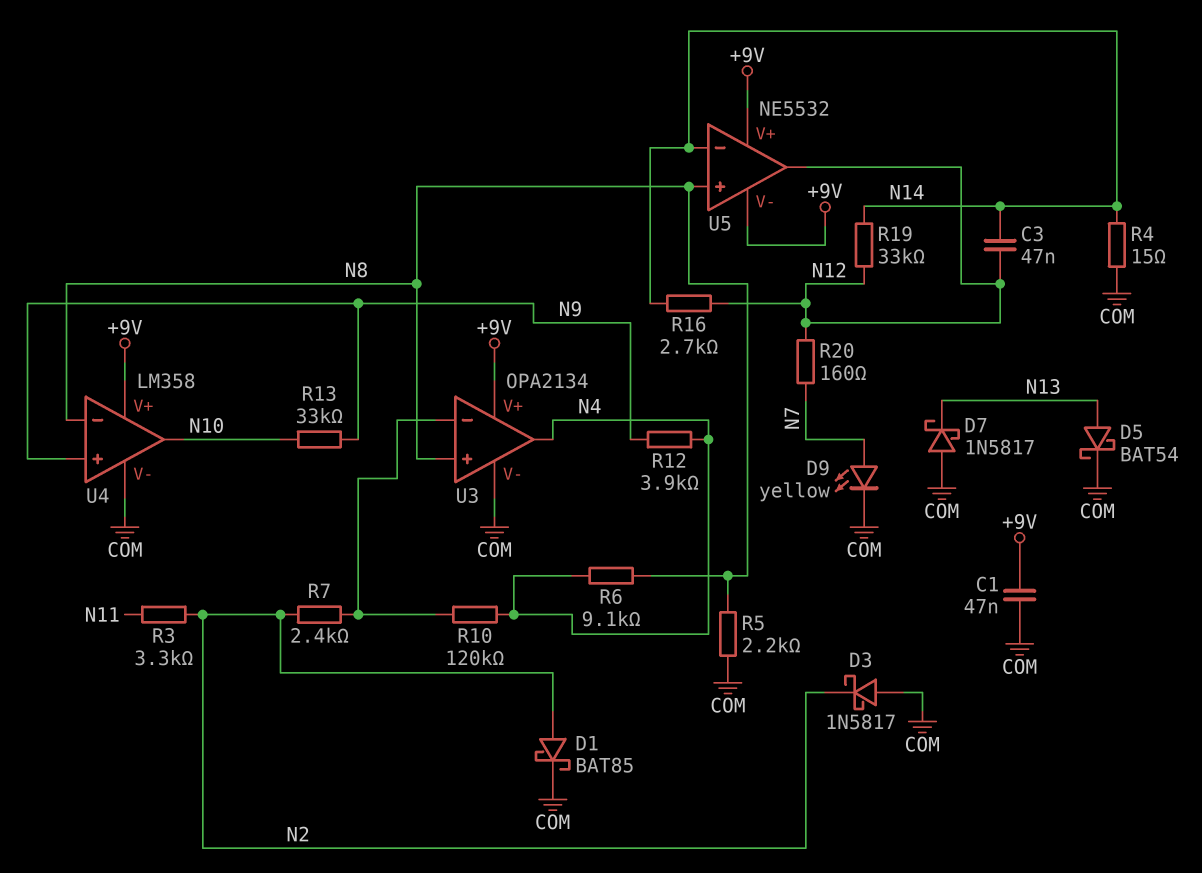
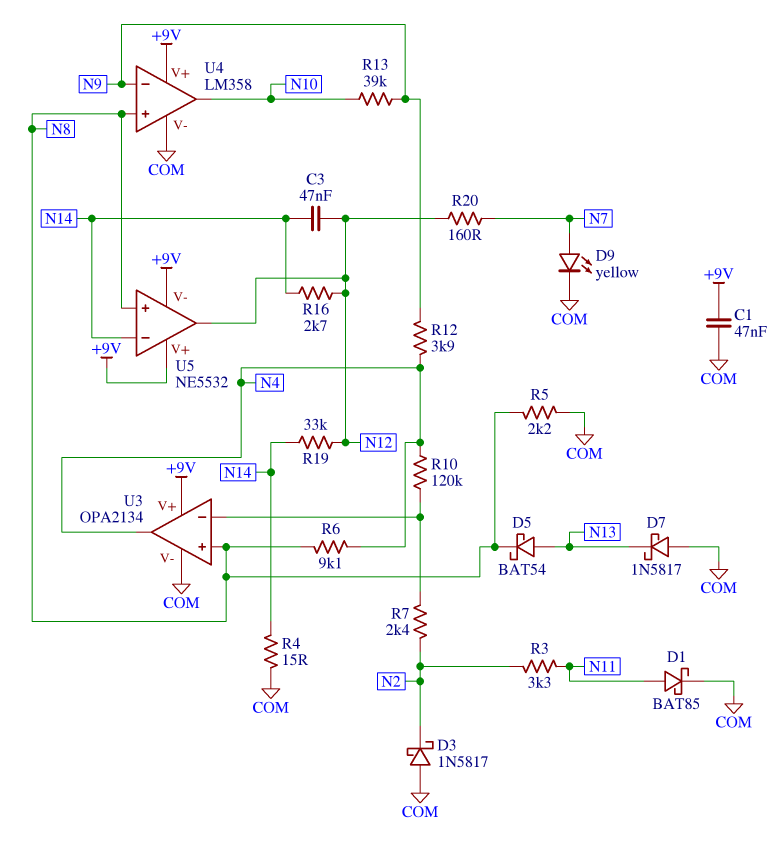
D1: schottky BAT85 (A N2, K COM) -> schottky BAT85 (A N11, K COM)
D5: schottky BAT54 (A N13, K COM) -> schottky BAT54 (A N13, K N8)
R13: 33k (N9, N10) -> 39k (N9, N10)
U4 pin in+: N9 -> N8
U4 pin in-: N8 -> N9

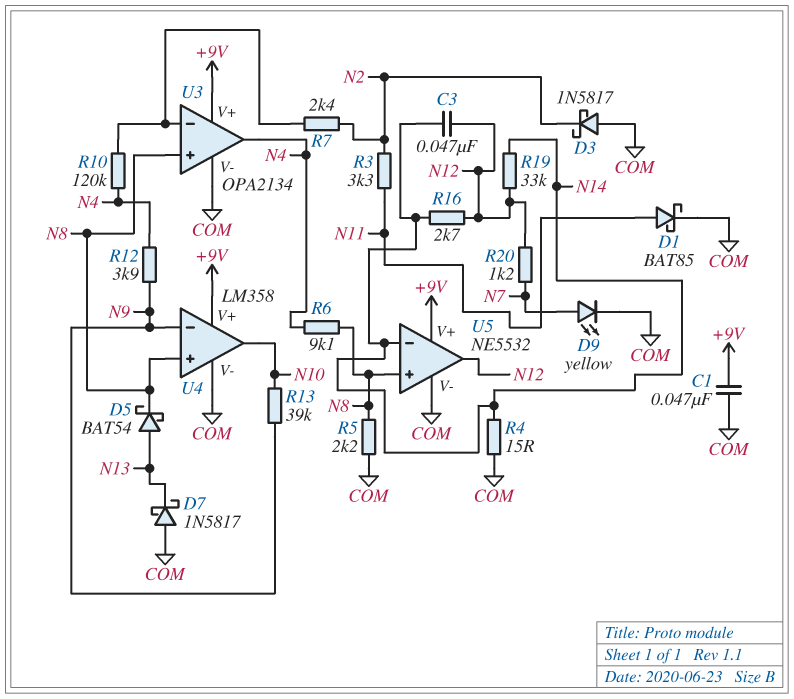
R20: 160 (N7, N12) -> 1.2k (N7, N12)
U5 pin V-: +9V -> COM

